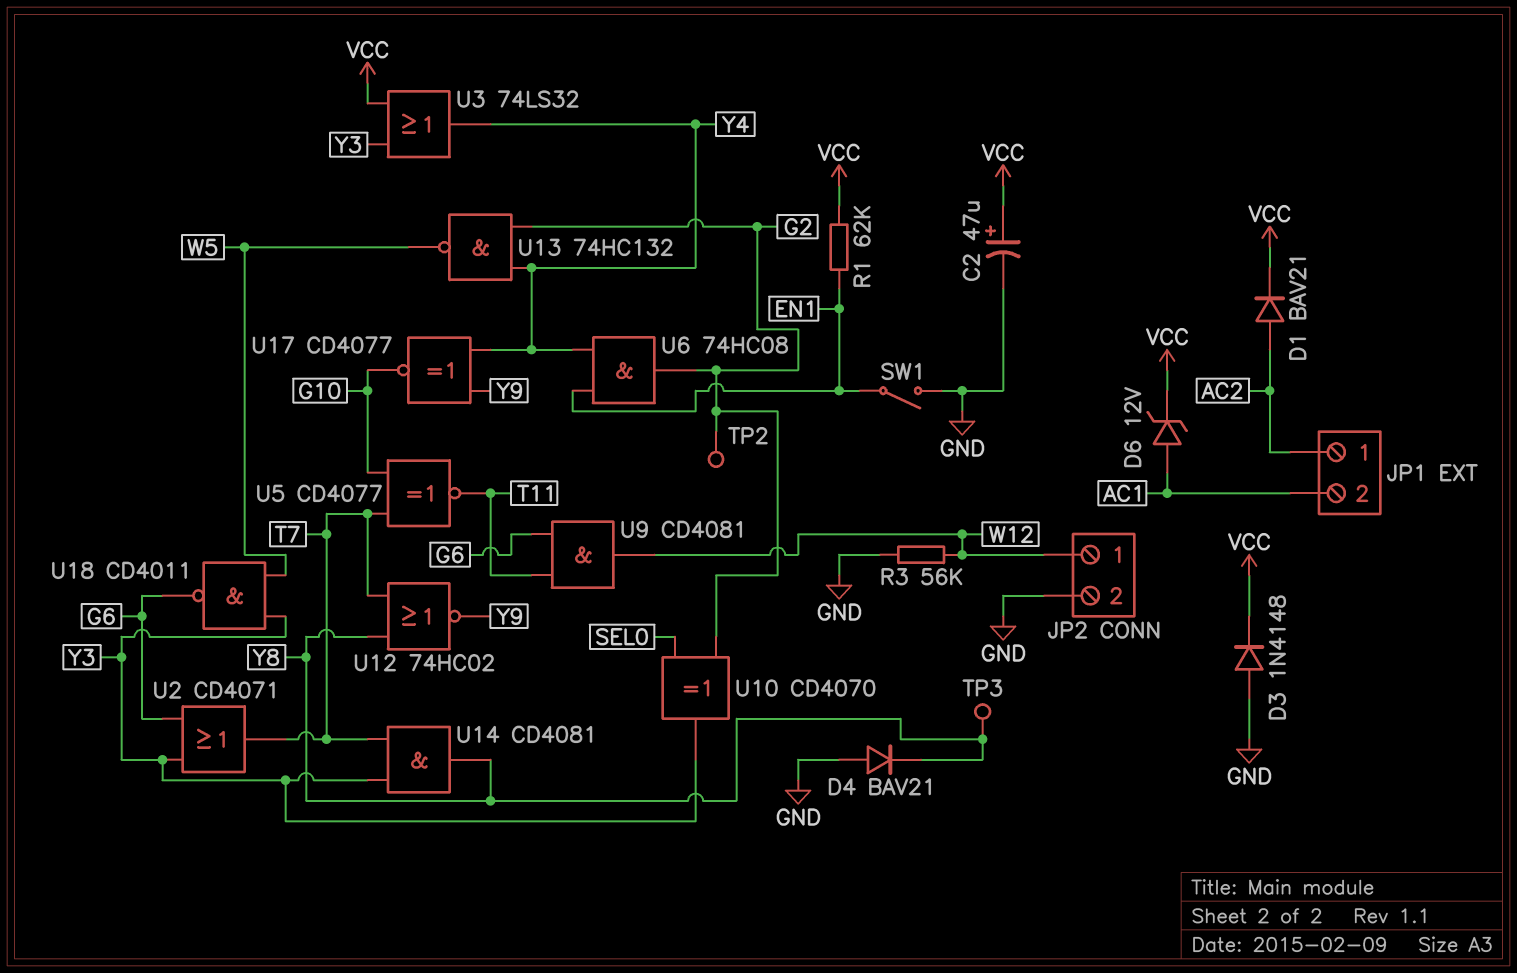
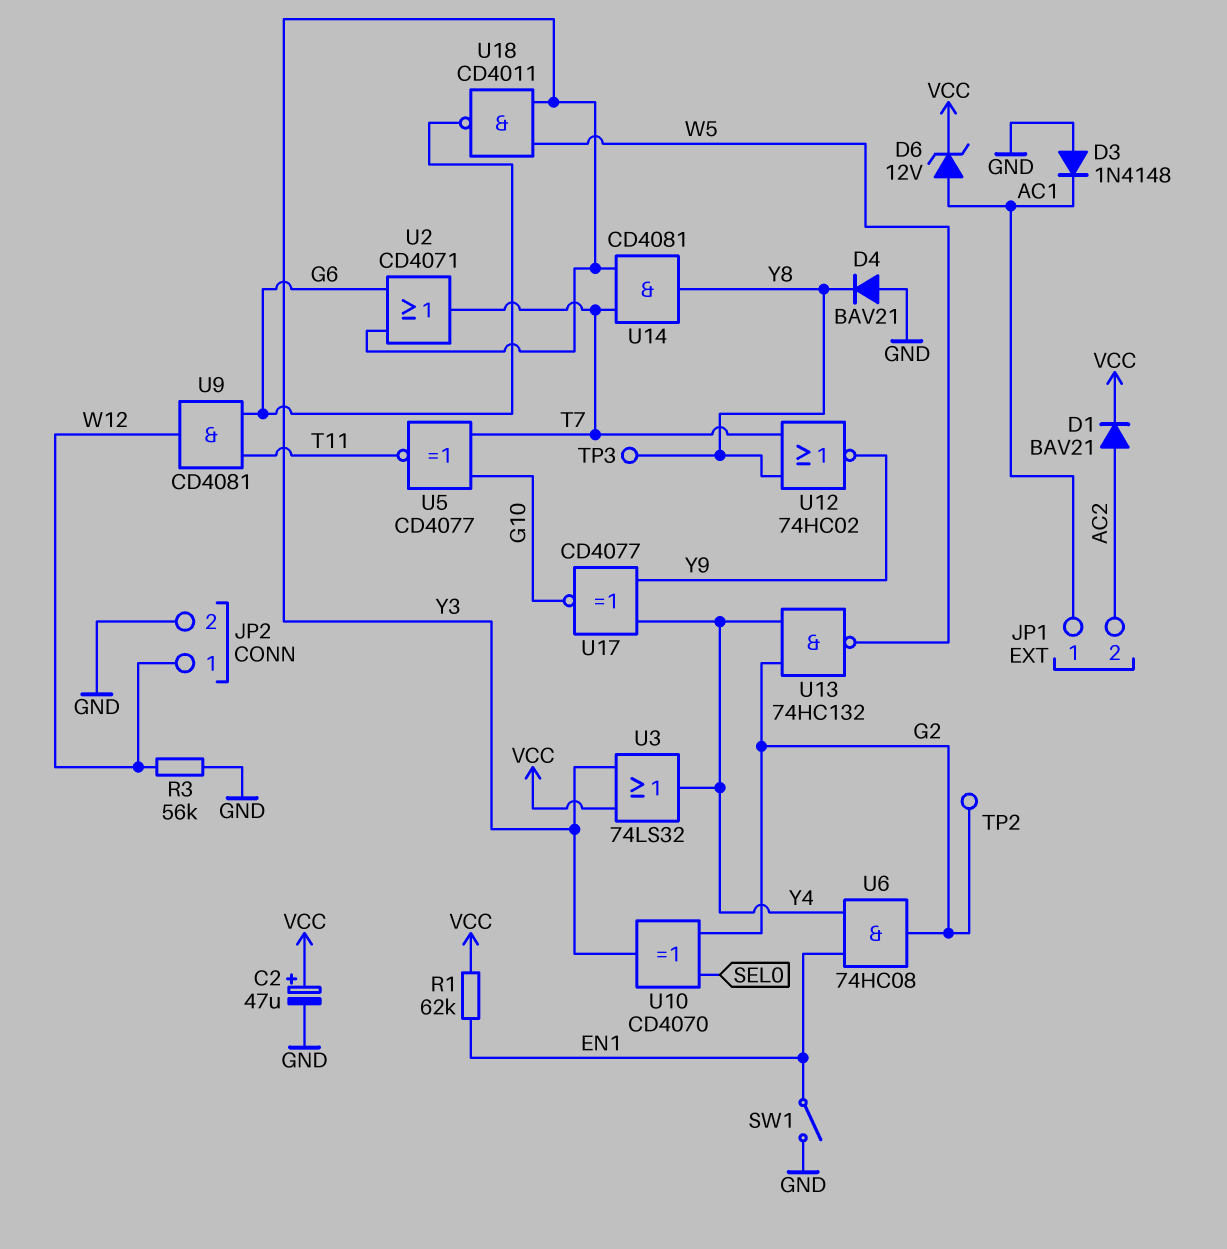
D3: diode 1N4148 (A GND, K VCC) -> diode 1N4148 (A GND, K AC1)
JP1 pin 1: AC2 -> AC1
JP1 pin 2: AC1 -> AC2

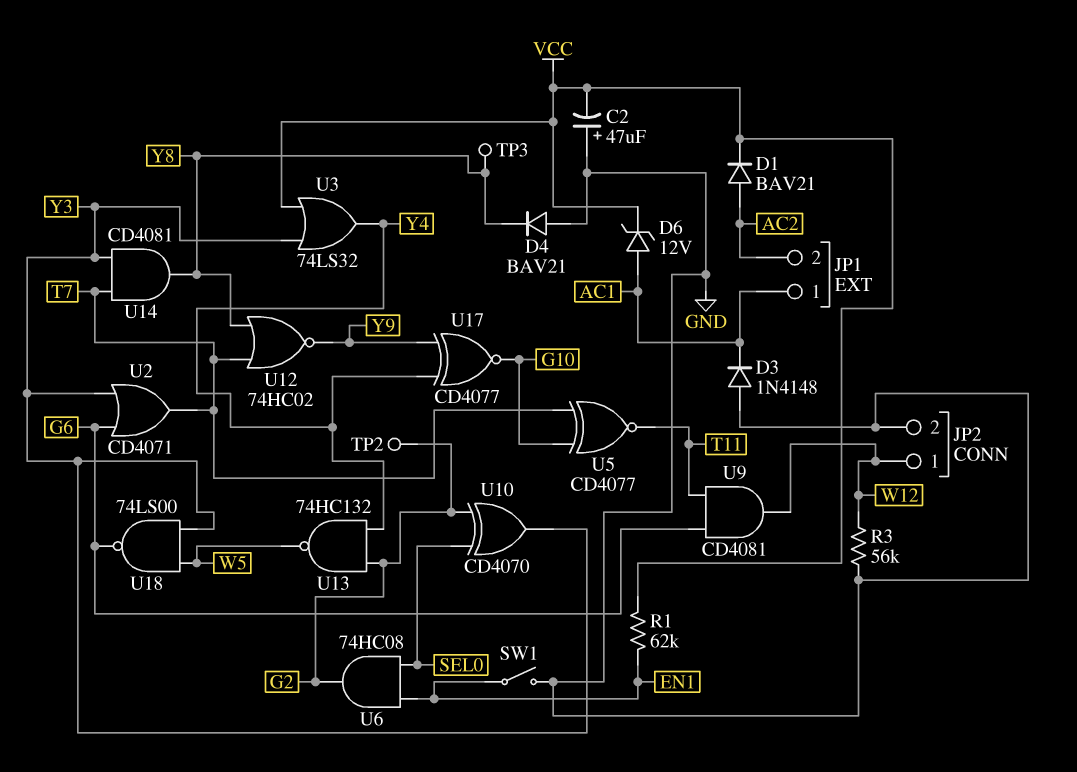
C2: 47uF (plus VCC, minus GND) -> 47uF (plus GND, minus VCC)
U6: AND 74HC08 (in EN1, in Y4, out G2) -> AND 74HC08 (in EN1, in SEL0, out G2)
U18: NAND CD4011 (in W5, in Y3, out G6) -> NAND 74LS00 (in W5, in Y3, out G6)

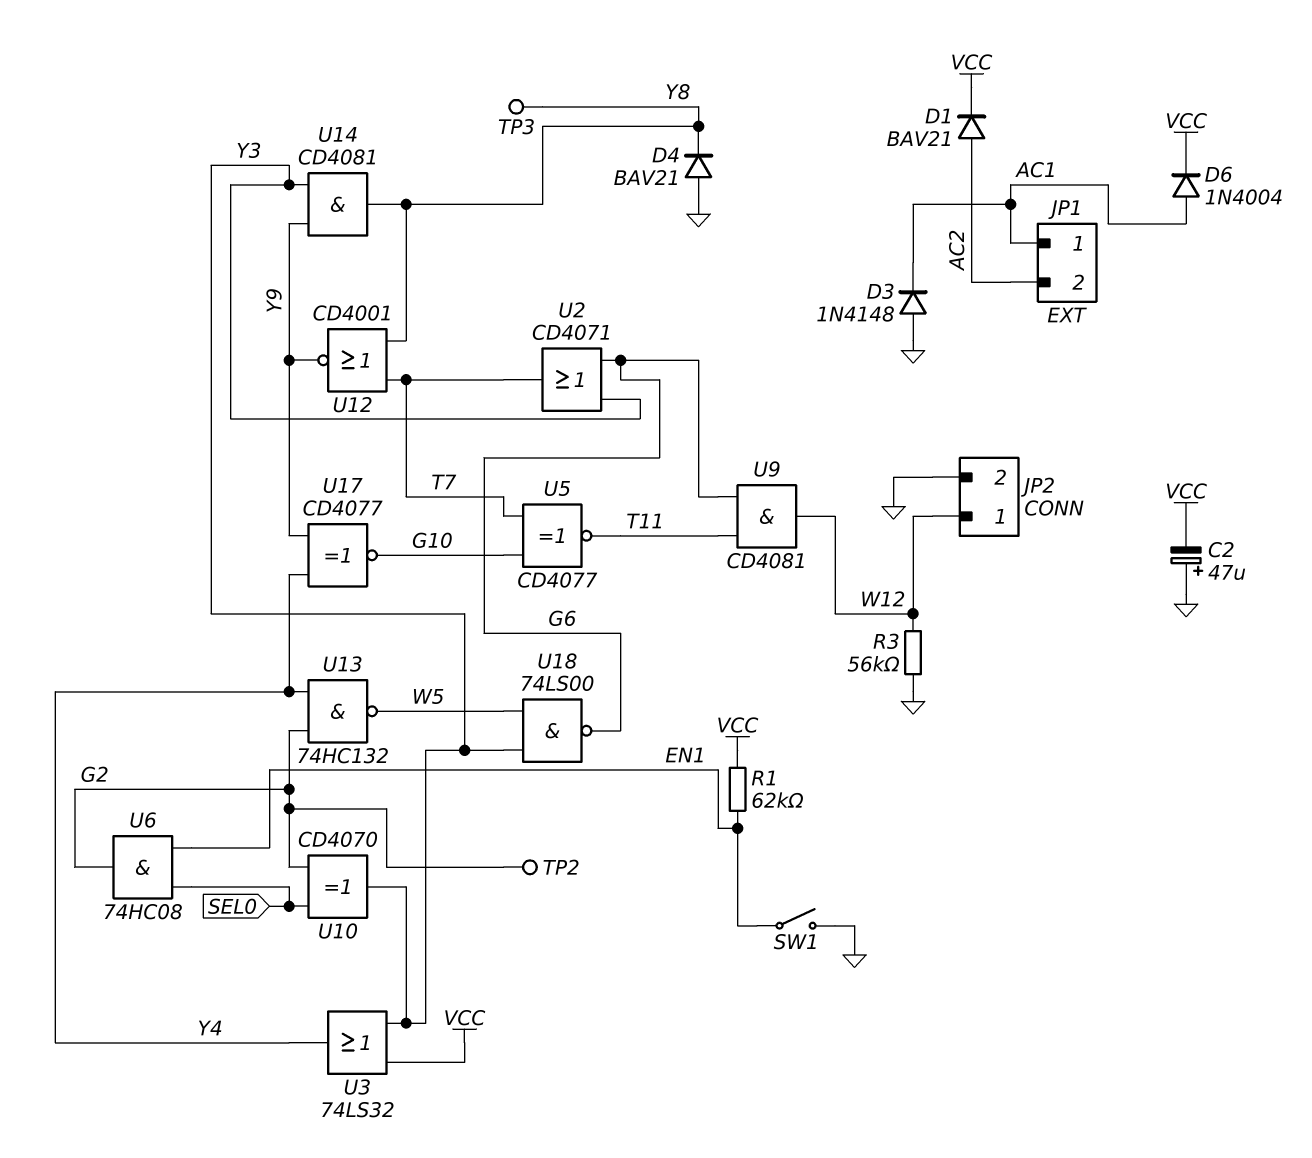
D6: zener 12V (A AC1, K VCC) -> diode 1N4004 (A AC1, K VCC)
U12: NOR 74HC02 (in T7, in Y8, out Y9) -> NOR CD4001 (in T7, in Y8, out Y9)
U14: AND CD4081 (in T7, in Y3, out Y8) -> AND CD4081 (in Y3, in Y9, out Y8)

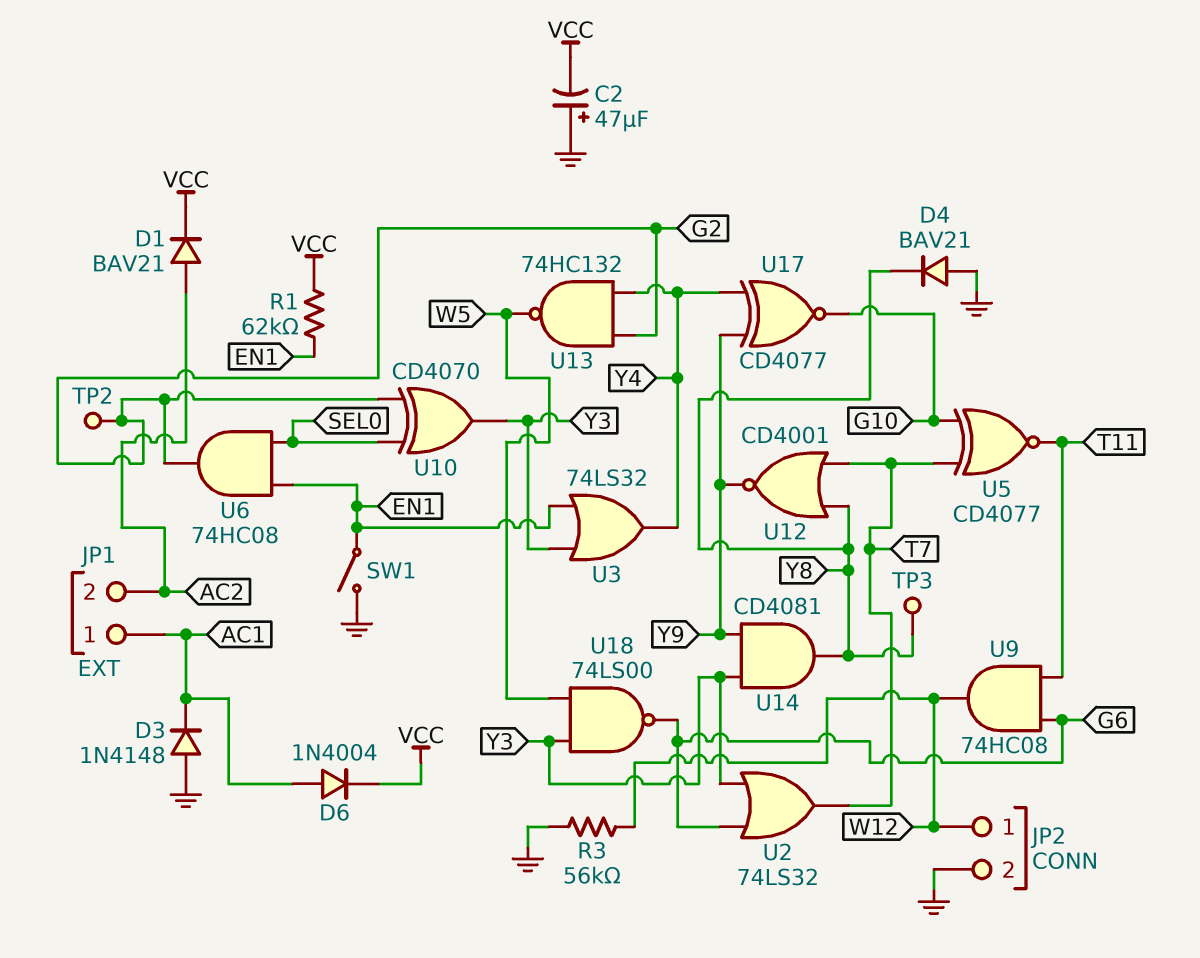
U2: OR CD4071 (in G6, in Y3, out T7) -> OR 74LS32 (in G6, in Y3, out T7)
U3: OR 74LS32 (in VCC, in Y3, out Y4) -> OR 74LS32 (in EN1, in Y3, out Y4)
U9: AND CD4081 (in G6, in T11, out W12) -> AND 74HC08 (in G6, in T11, out W12)

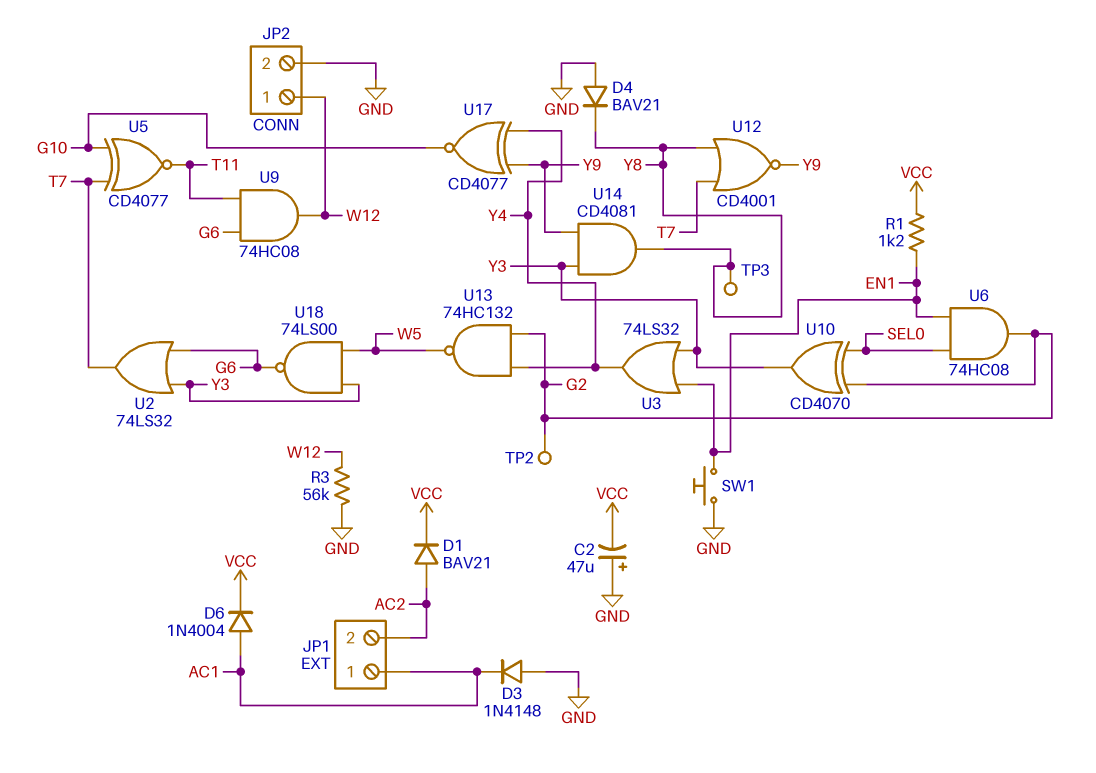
R1: 62k (EN1, VCC) -> 1.2k (EN1, VCC)
SW1: switch (EN1, GND) -> button (EN1, GND)

